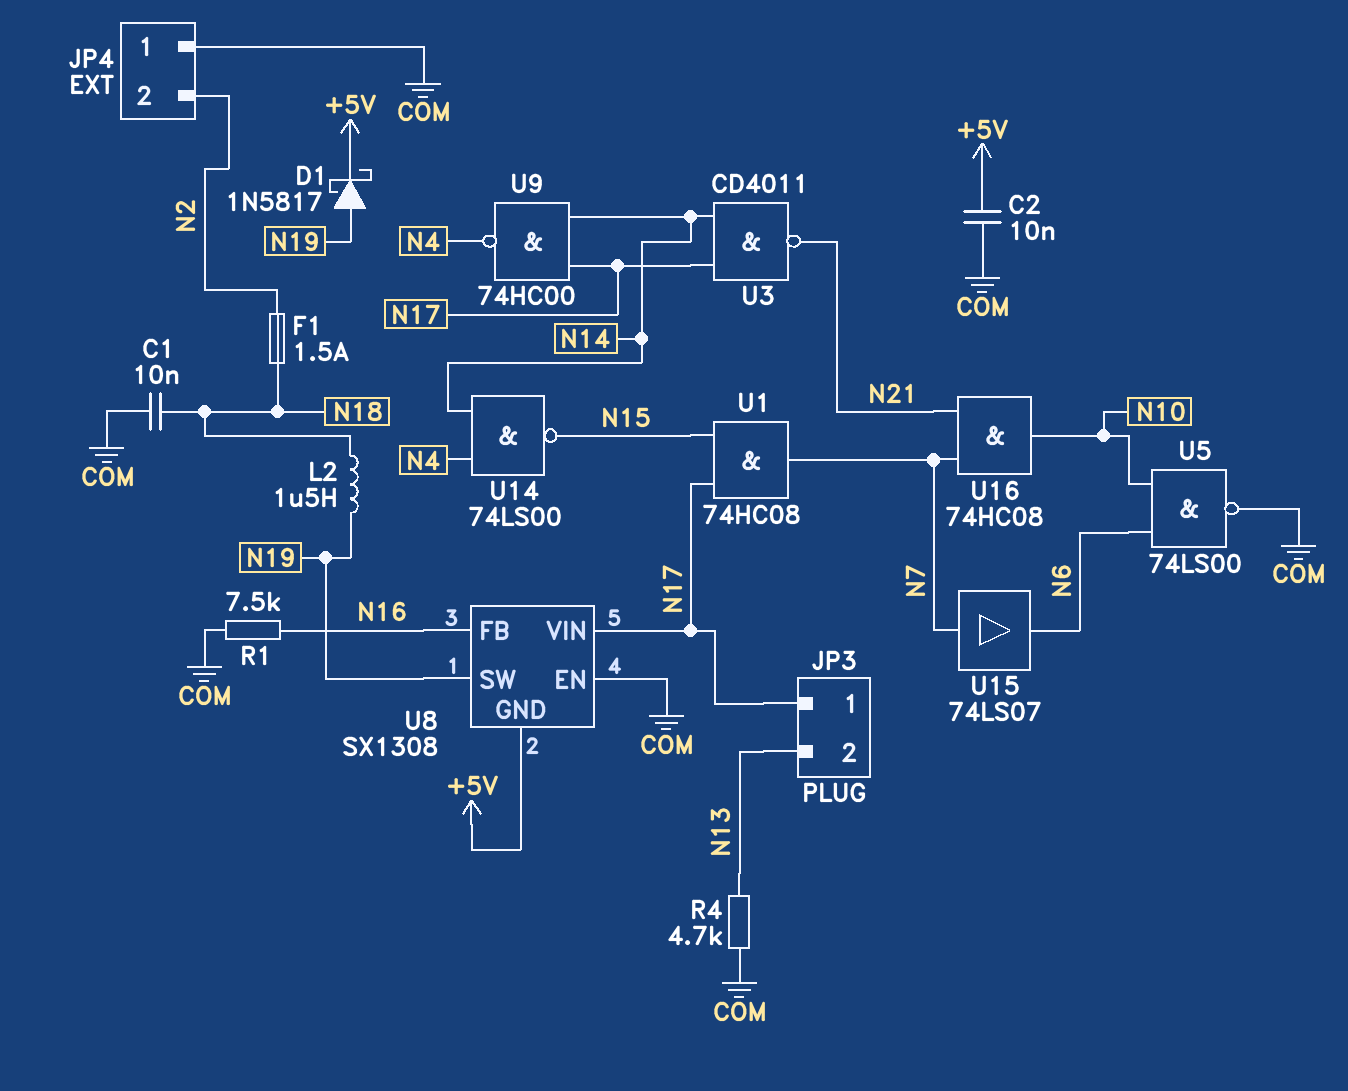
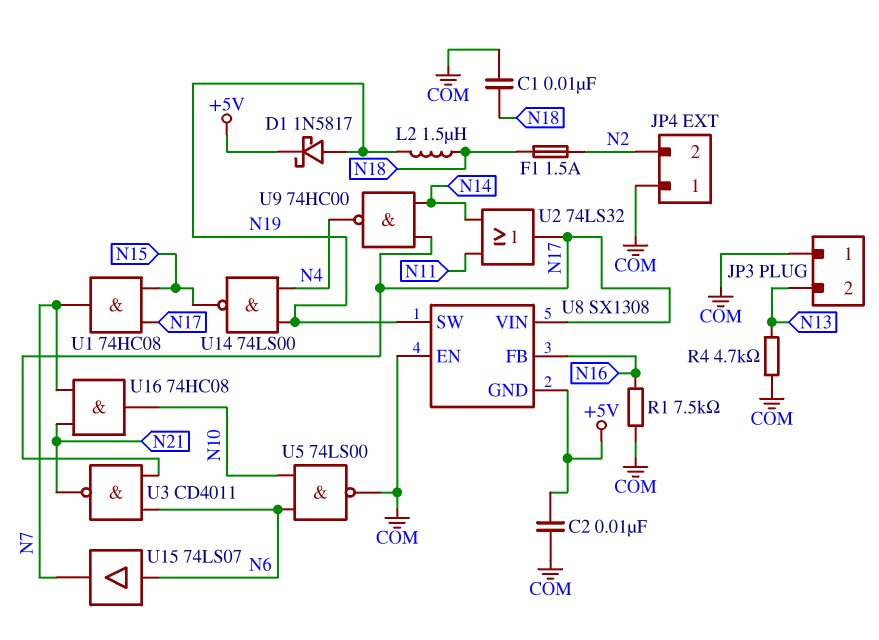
JP3 pin 1: N17 -> COM
U2: none -> OR 74LS32 (in N11, in N14, out N17)
U3: NAND CD4011 (in N14, in N17, out N21) -> NAND CD4011 (in N6, in N17, out N21)
U14: NAND 74LS00 (in N4, in N14, out N15) -> NAND 74LS00 (in N4, in N19, out N15)
U15: buffer 74LS07 (in N7, out N6) -> buffer 74LS07 (in N6, out N7)

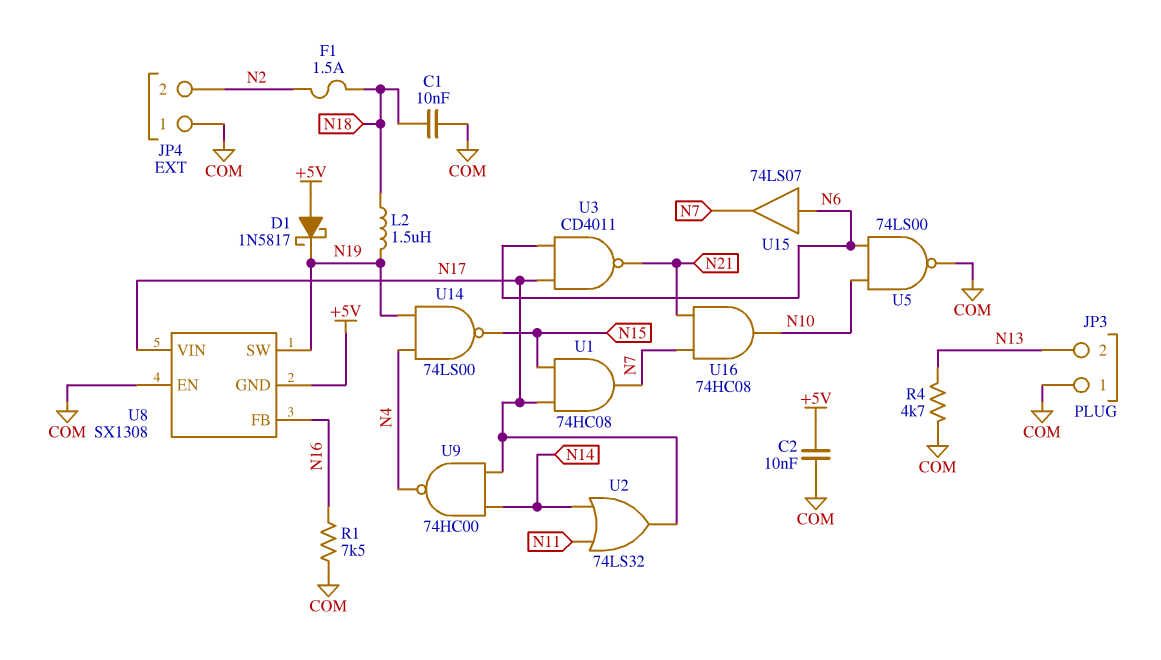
D1: schottky 1N5817 (A N19, K +5V) -> schottky 1N5817 (A +5V, K N19)

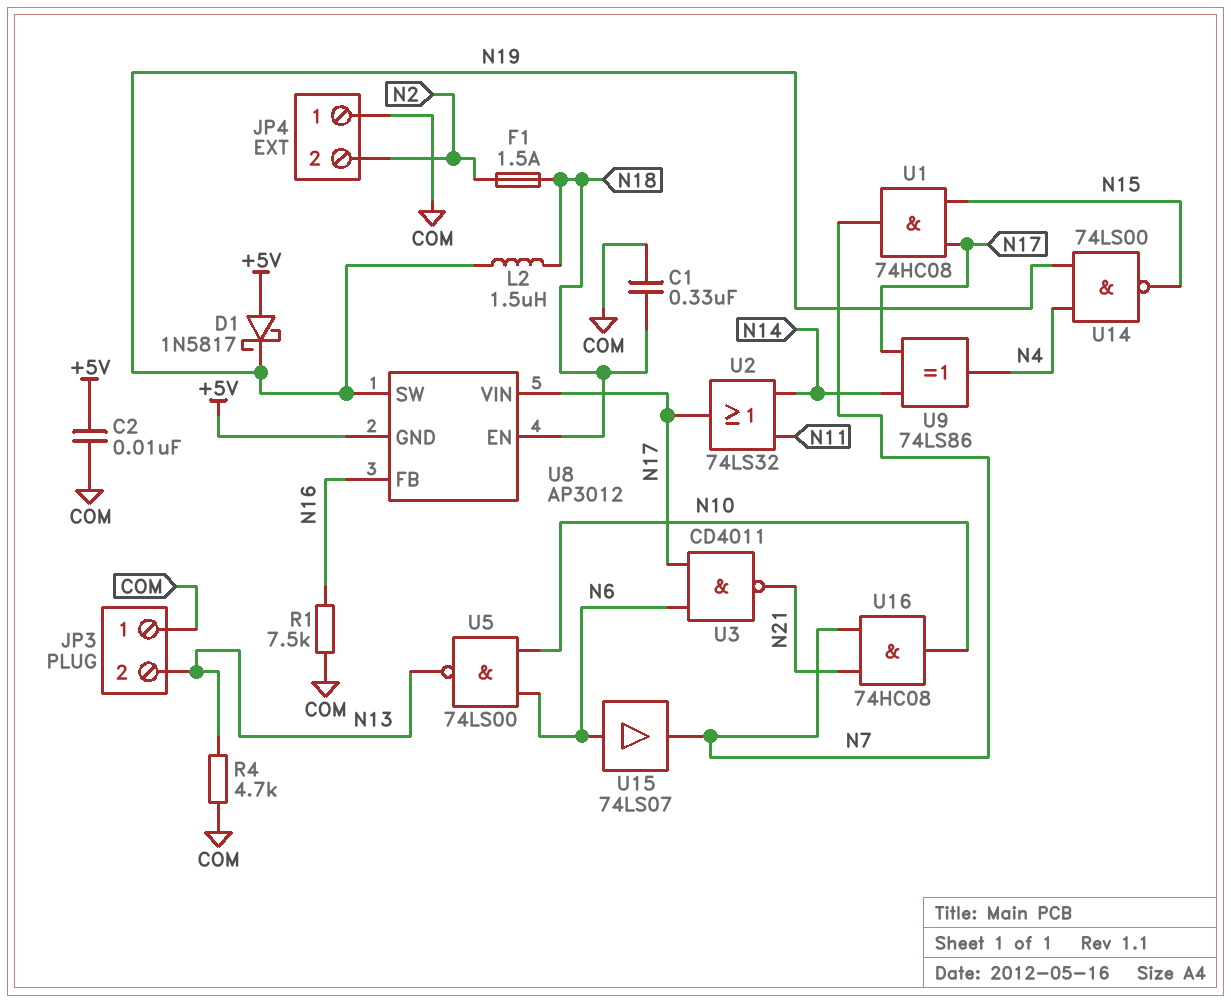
C1: 10nF (COM, N18) -> 330nF (COM, N18)
U5: NAND 74LS00 (in N6, in N10, out COM) -> NAND 74LS00 (in N6, in N10, out N13)
U8: SX1308 -> AP3012
U8 pin EN: COM -> N18
U9: NAND 74HC00 (in N14, in N17, out N4) -> XOR 74LS86 (in N14, in N17, out N4)

